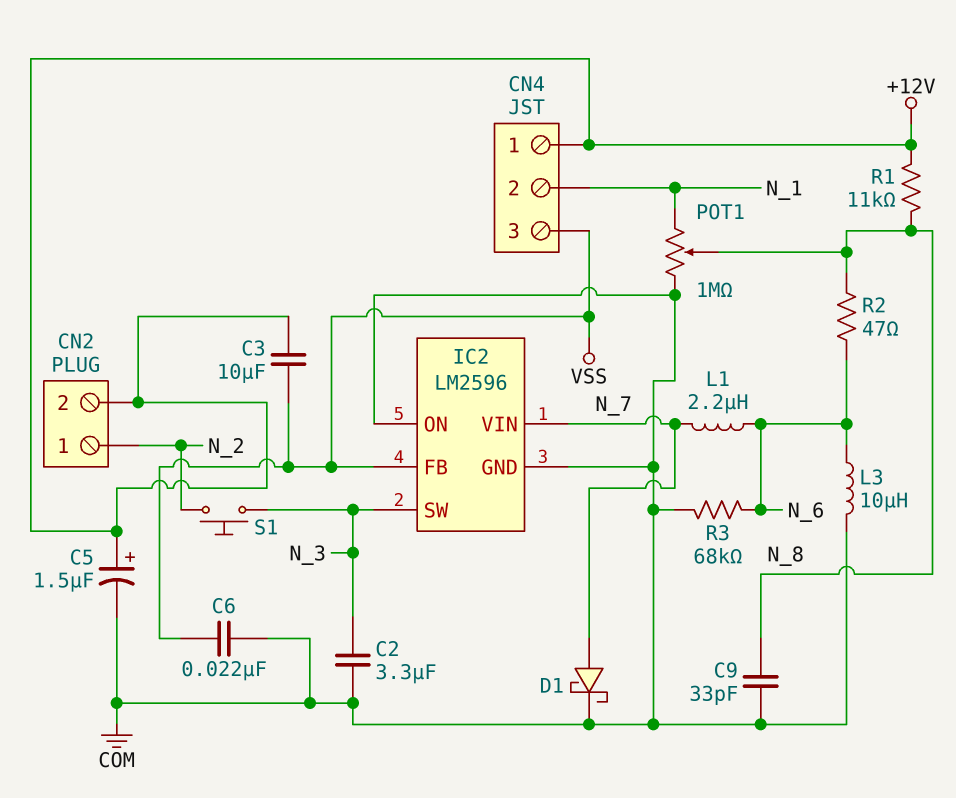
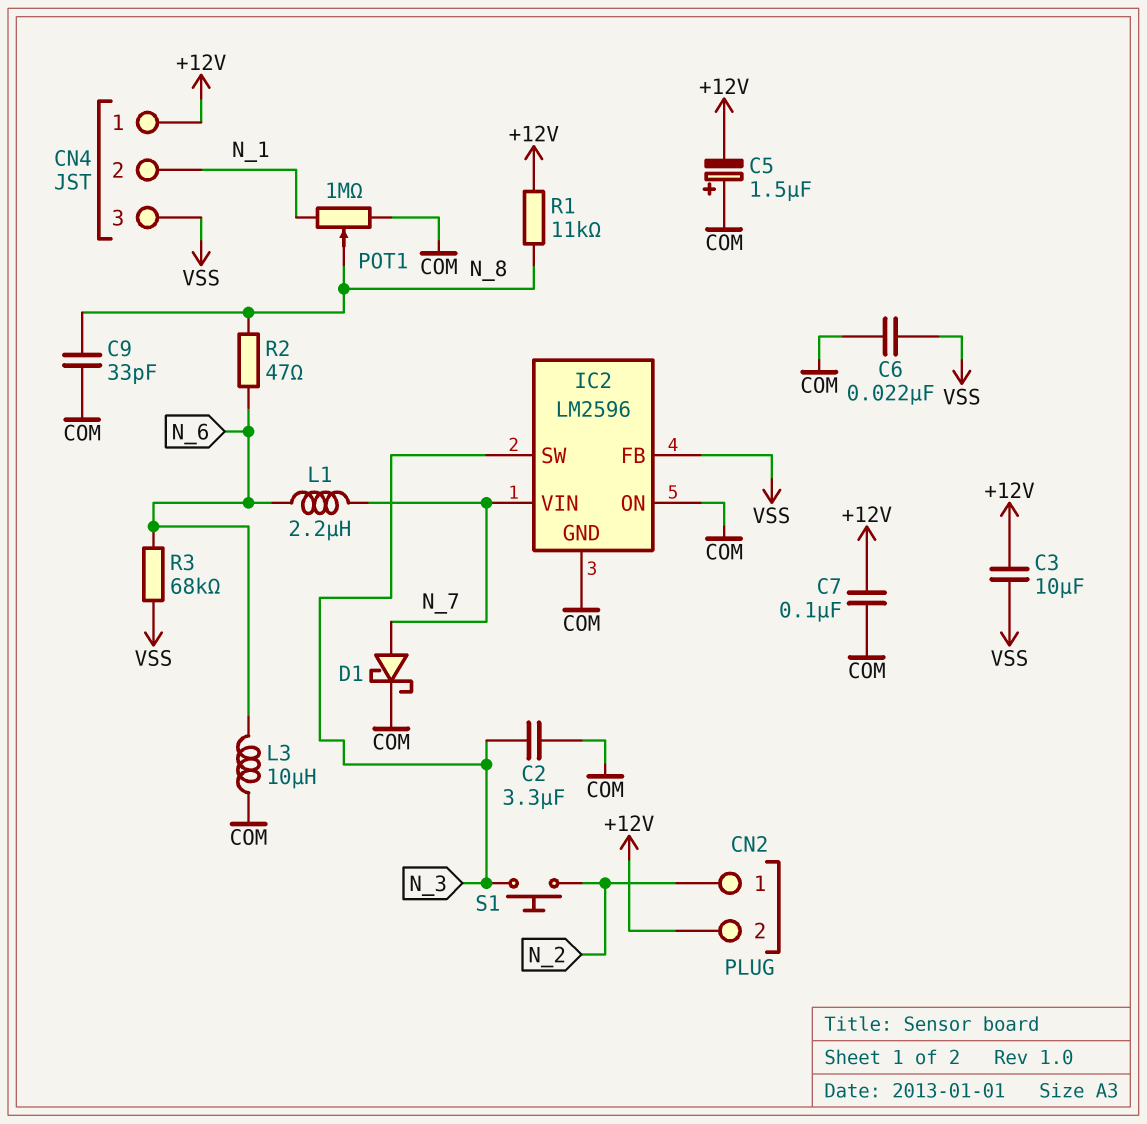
C5: 1.5uF (plus +12V, minus COM) -> 1.5uF (plus COM, minus +12V)
C7: none -> 100nF (+12V, COM)
R3: 68k (COM, N_6) -> 68k (N_6, VSS)

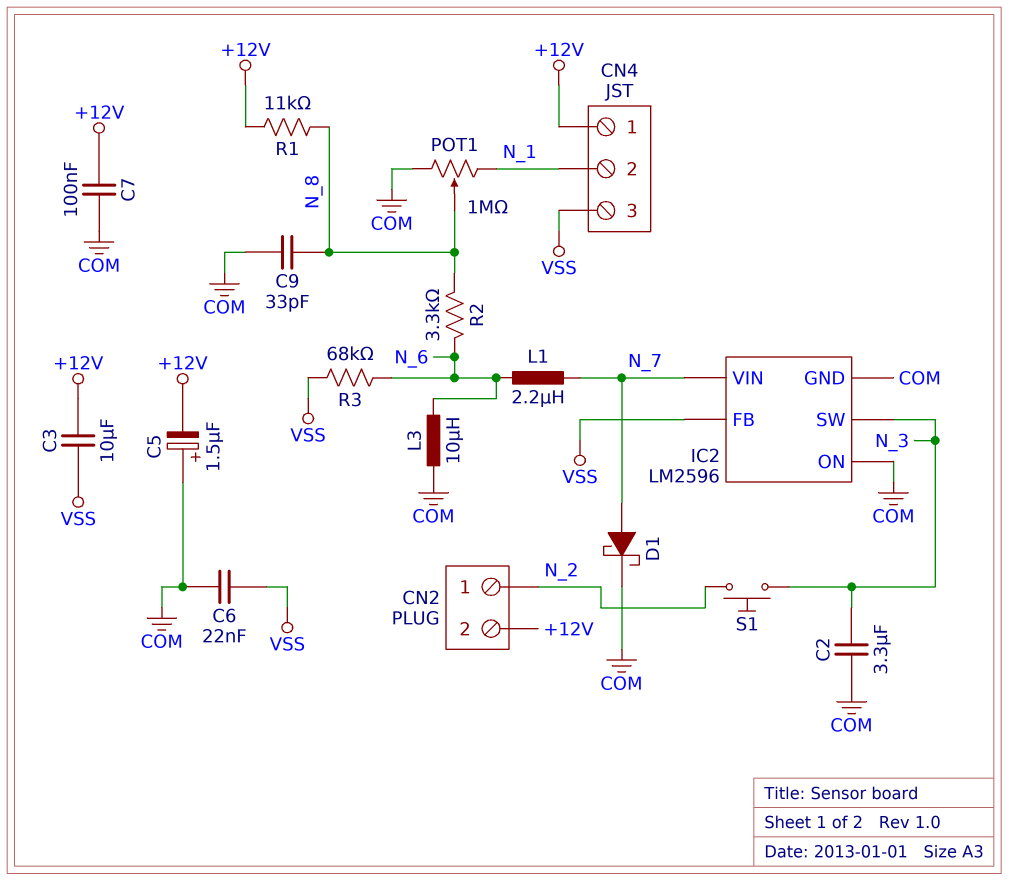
R2: 47 (N_6, N_8) -> 3.3k (N_6, N_8)

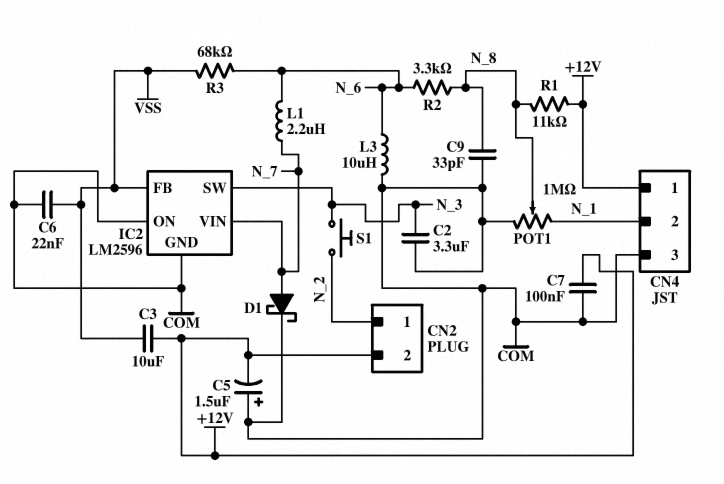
CN4 pin 3: VSS -> COM

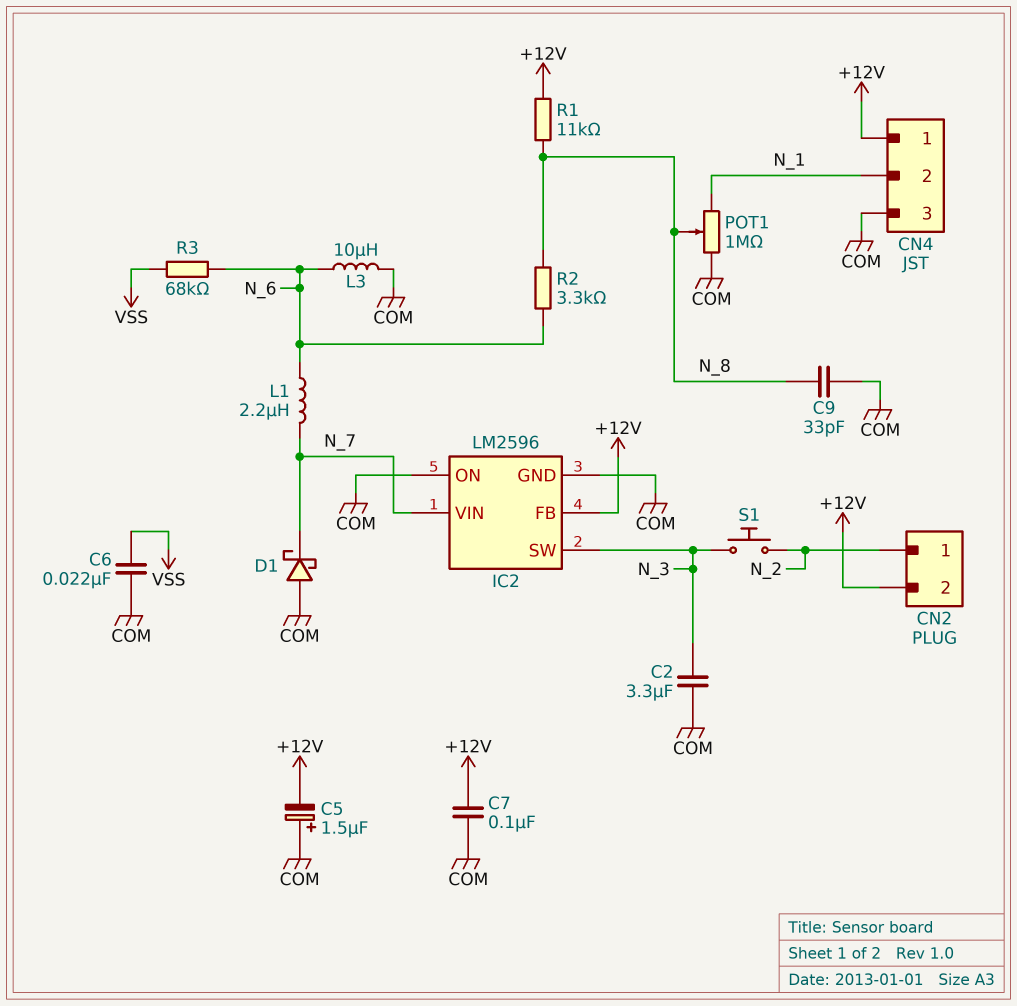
C3: 10uF (+12V, VSS) -> none
D1: schottky (A N_7, K COM) -> schottky (A COM, K N_7)
IC2 pin FB: VSS -> +12V

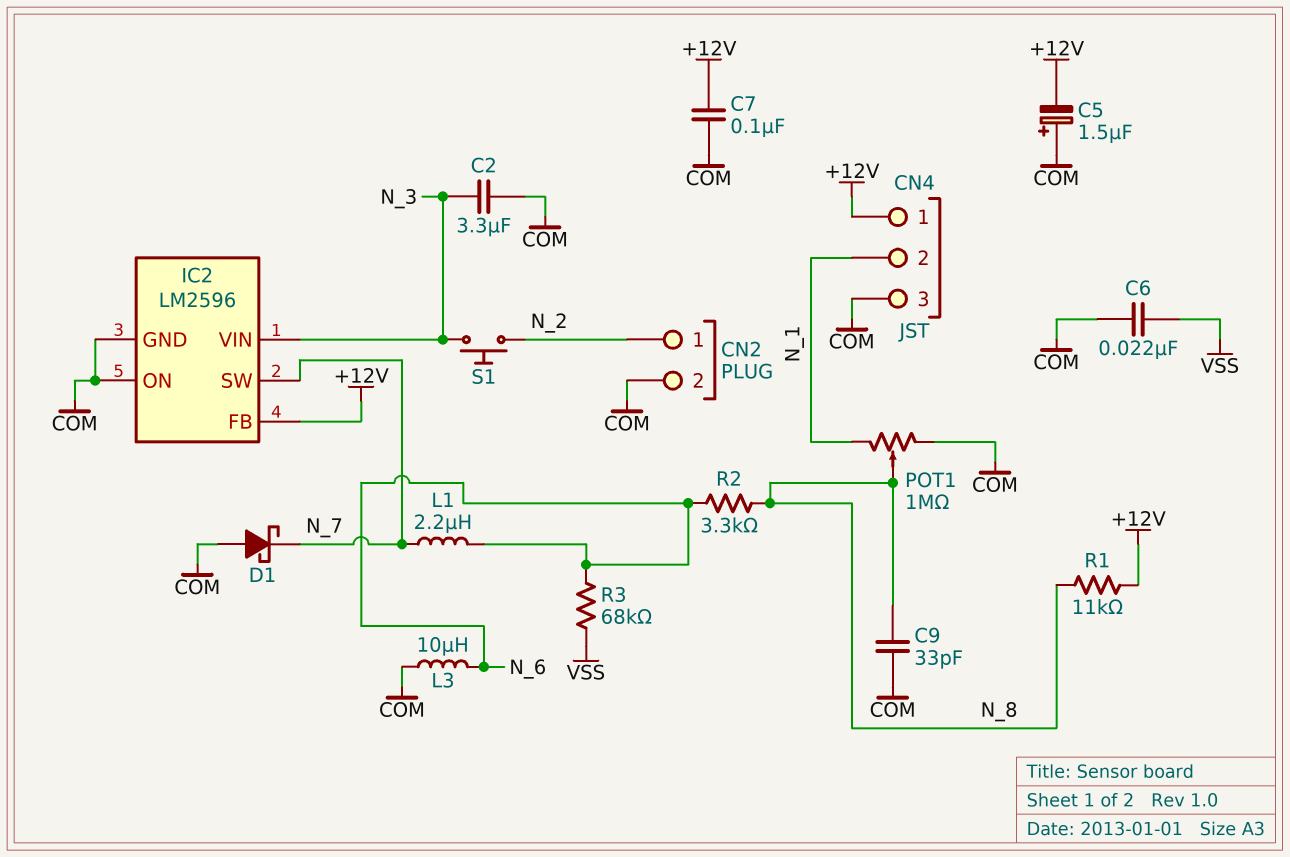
CN2 pin 2: +12V -> COM
IC2 pin SW: N_3 -> N_7
IC2 pin VIN: N_7 -> N_3

